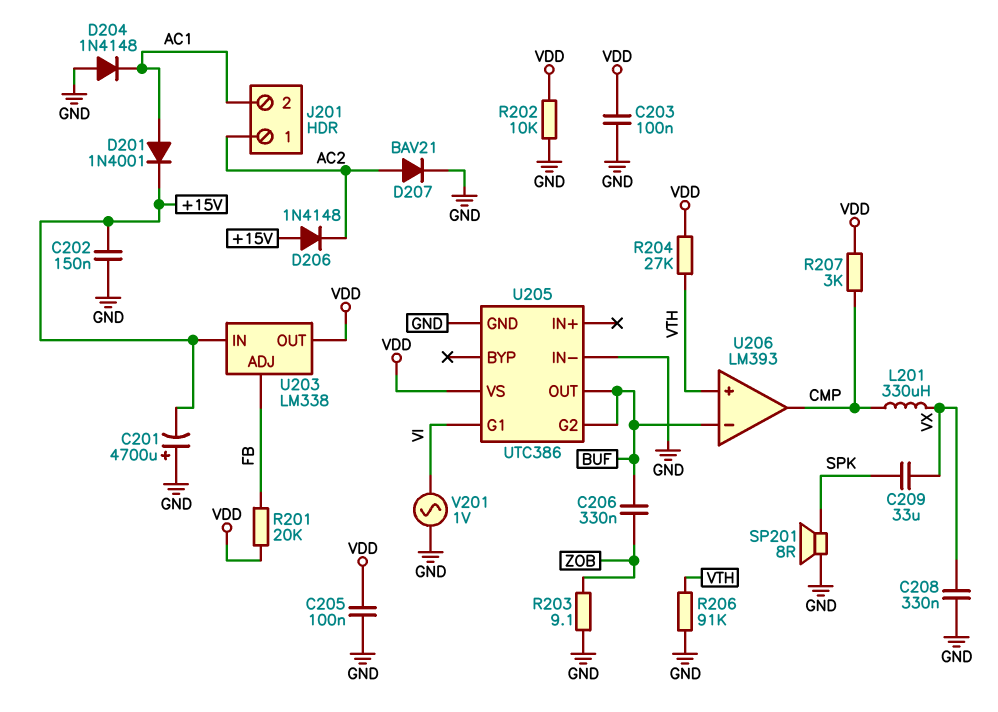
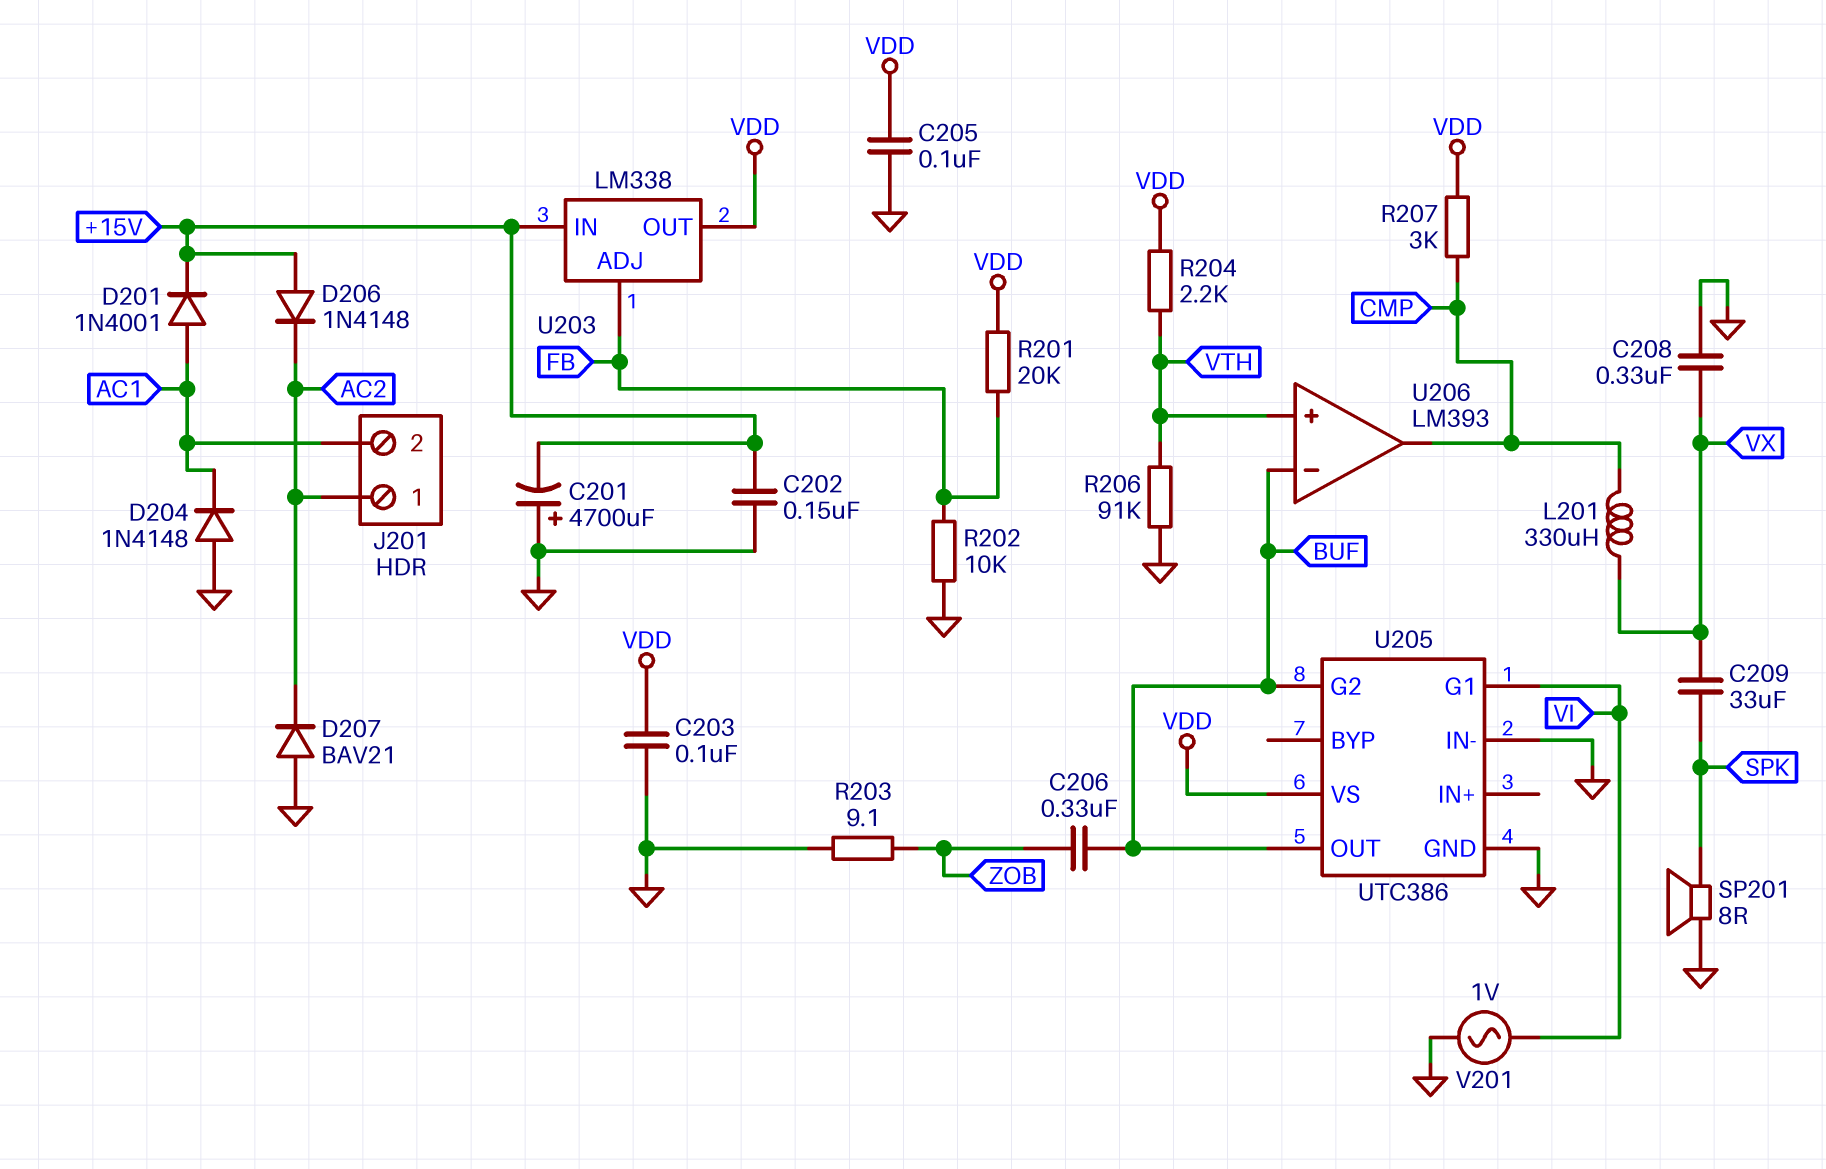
D207: diode BAV21 (A AC2, K GND) -> diode BAV21 (A GND, K AC2)
R202: 10k (GND, VDD) -> 10k (FB, GND)
R204: 27k (VDD, VTH) -> 2.2k (VDD, VTH)

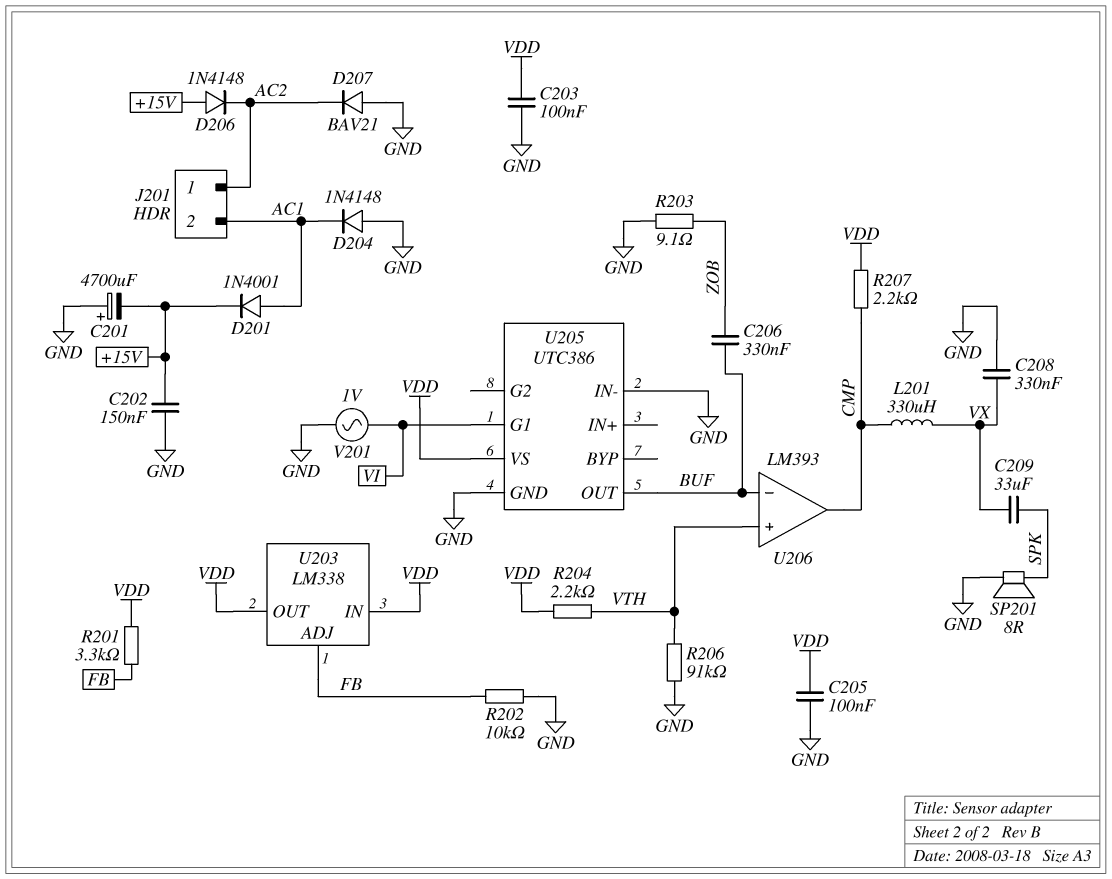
R201: 20k (FB, VDD) -> 3.3k (FB, VDD)
R207: 3k (CMP, VDD) -> 2.2k (CMP, VDD)
U203 pin IN: +15V -> VDD
U205 pin G2: BUF -> none

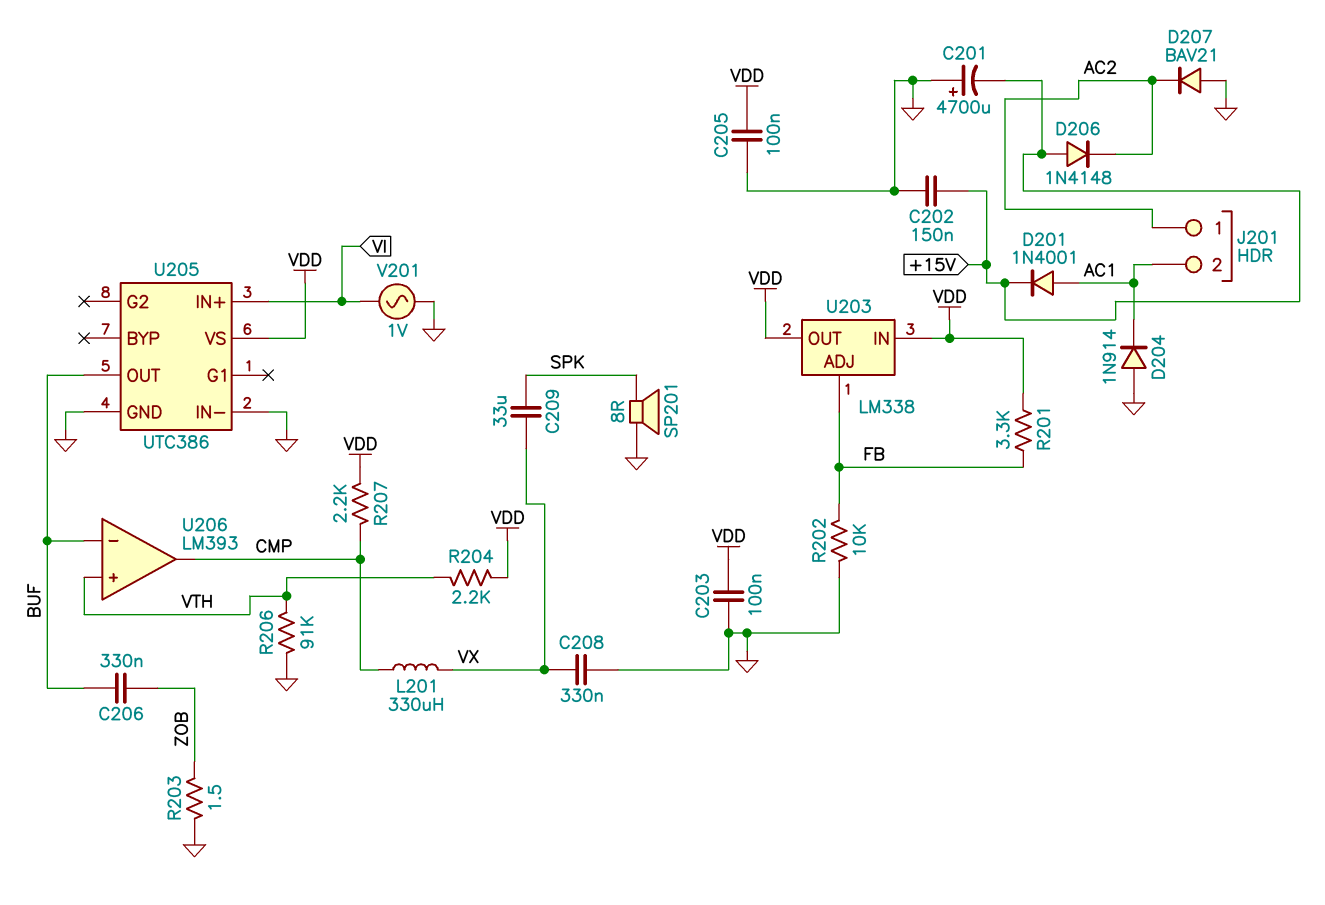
D204: diode 1N4148 (A GND, K AC1) -> diode 1N914 (A GND, K AC1)
R203: 9.1 (GND, ZOB) -> 1.5 (GND, ZOB)
U205 pin G1: VI -> none
U205 pin IN+: none -> VI

